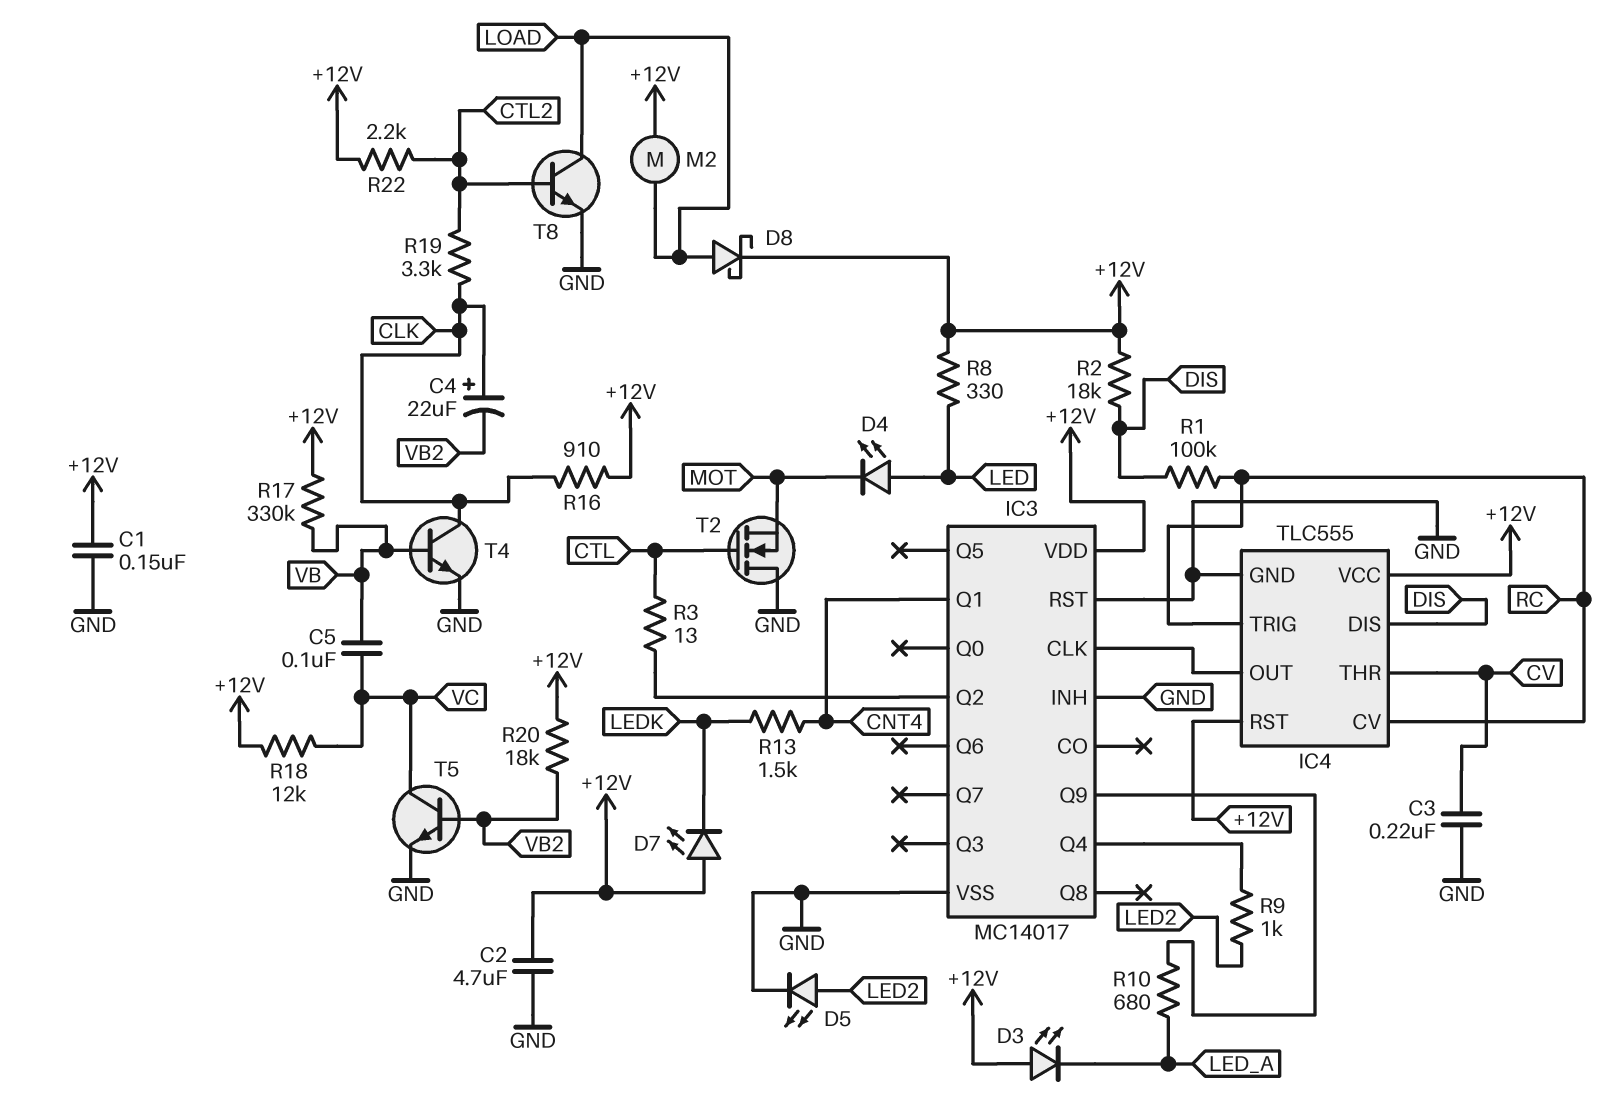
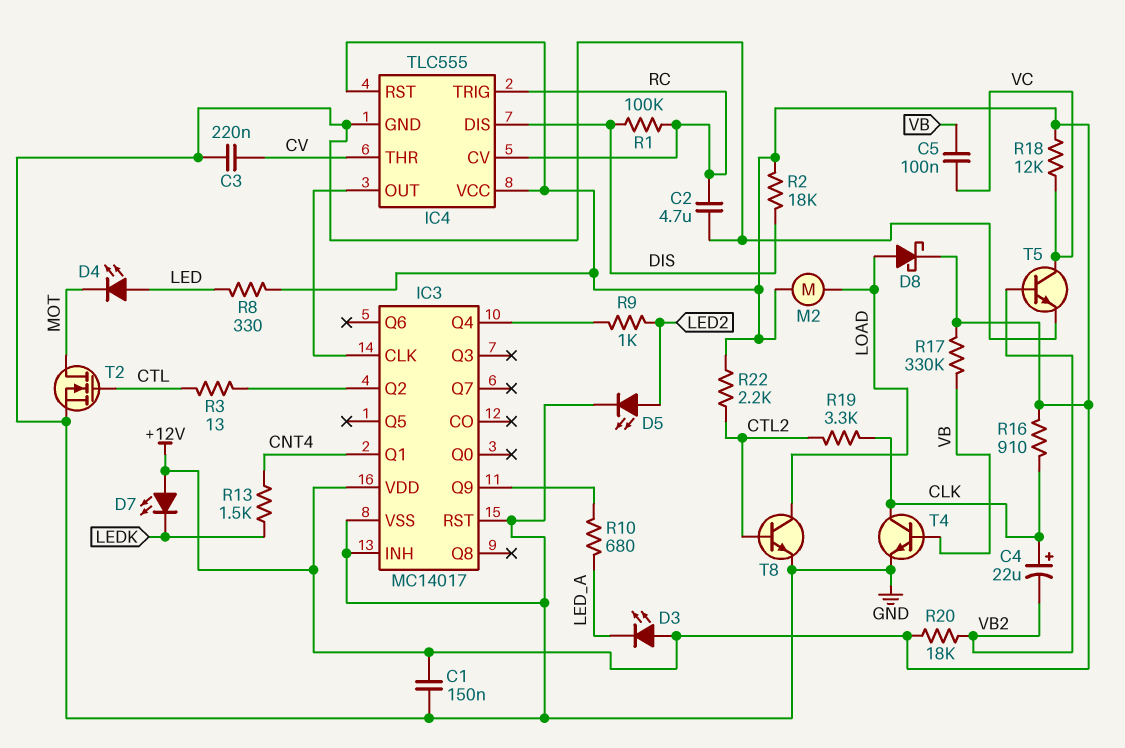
C2: 4.7uF (+12V, GND) -> 4.7uF (GND, RC)
T2: NMOS (G CTL, D GND, S MOT) -> NMOS (G CTL, D MOT, S GND)

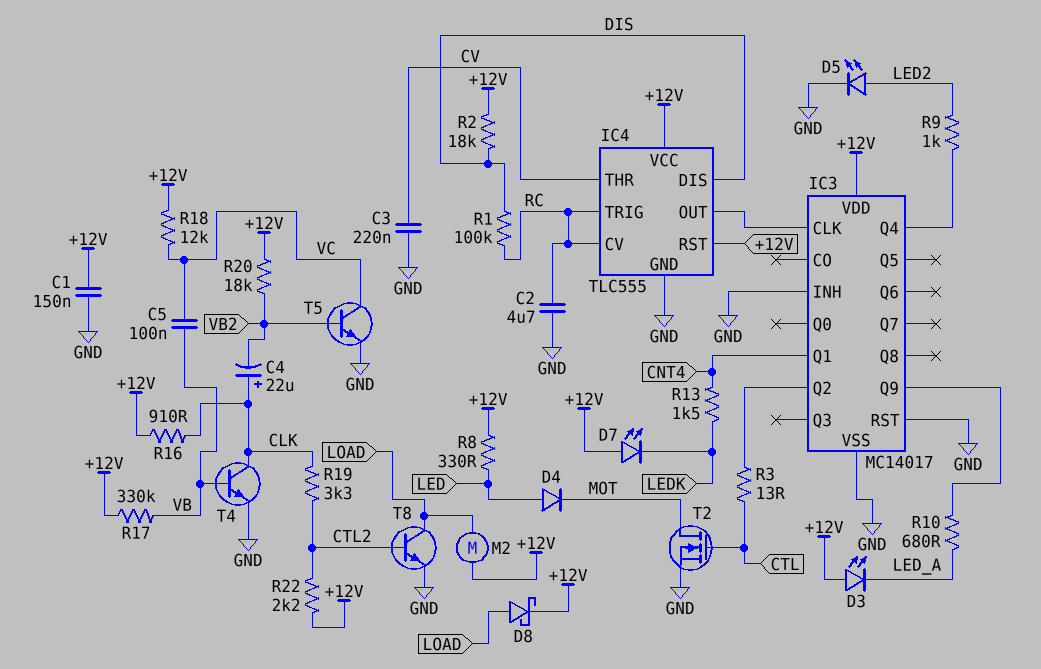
D4: LED (A LED, K MOT) -> diode (A LED, K MOT)

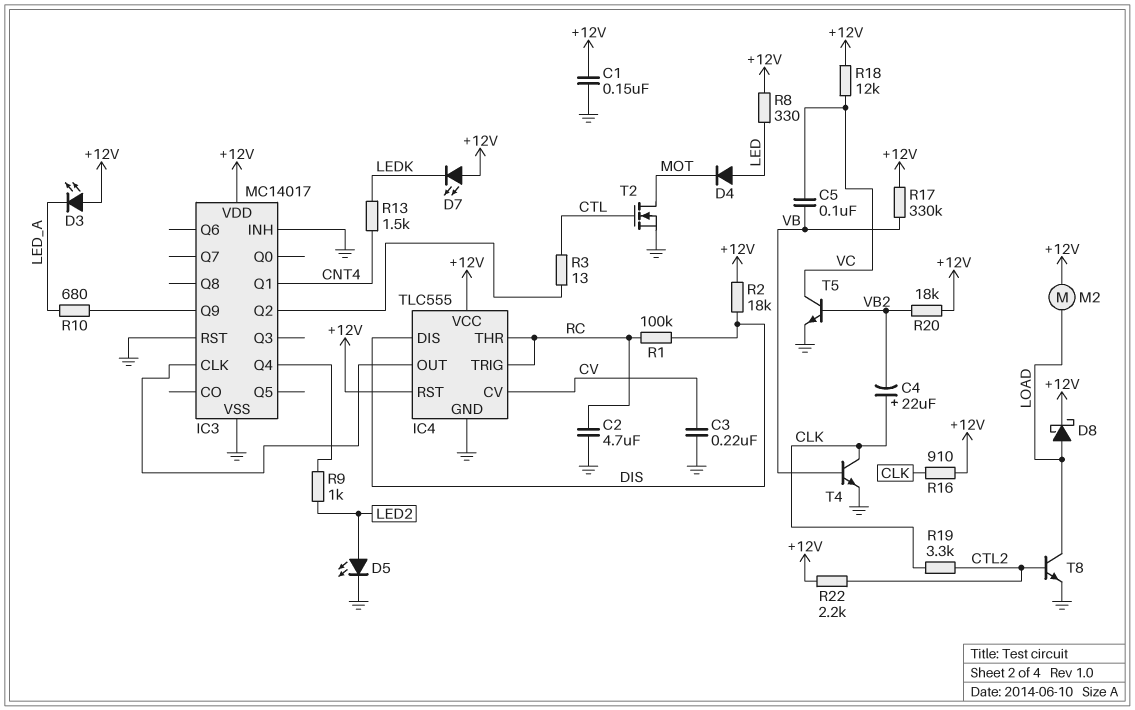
IC4 pin CV: RC -> CV
IC4 pin THR: CV -> RC

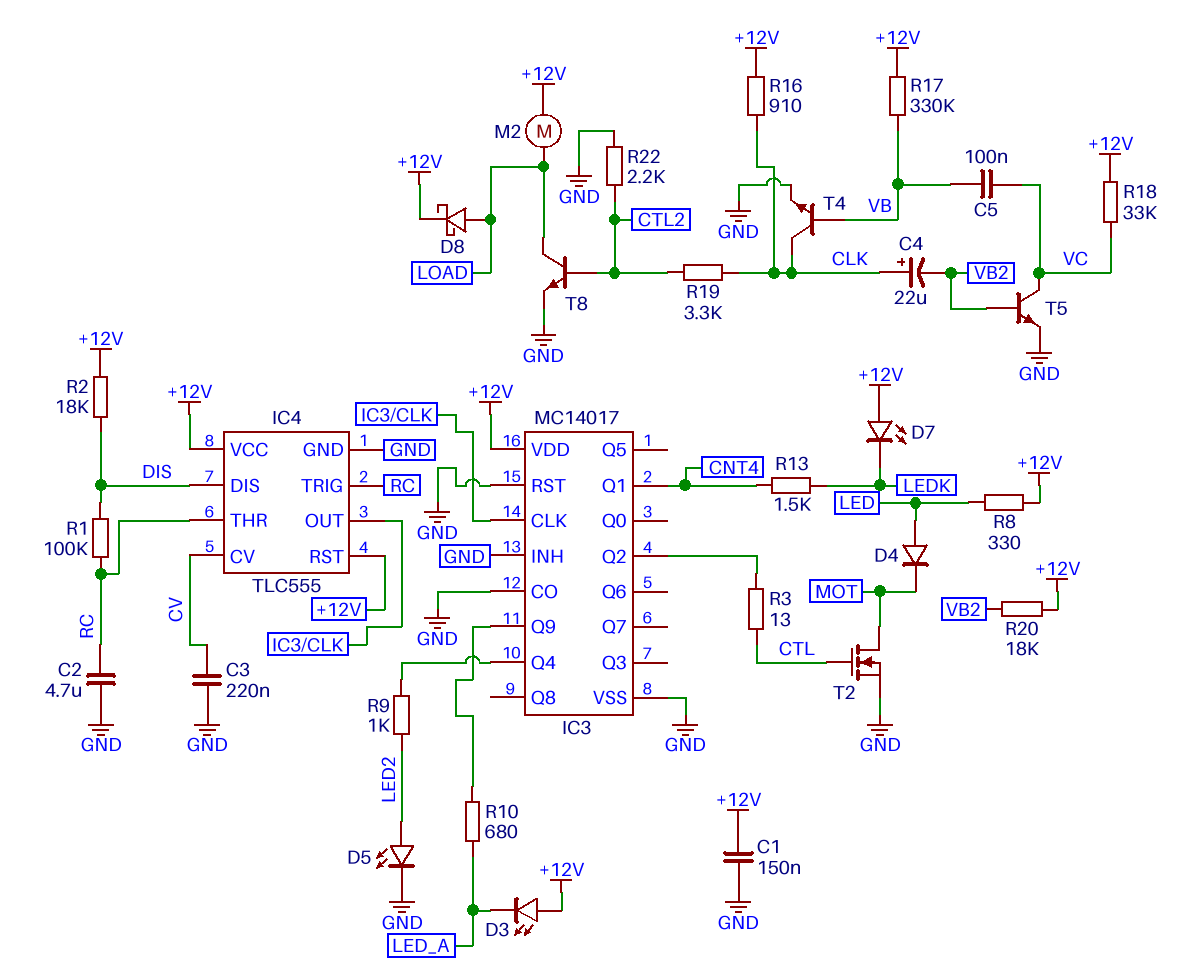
IC3 pin CO: none -> GND
R18: 12k (+12V, VC) -> 33k (+12V, VC)
R22: 2.2k (+12V, CTL2) -> 2.2k (CTL2, GND)

